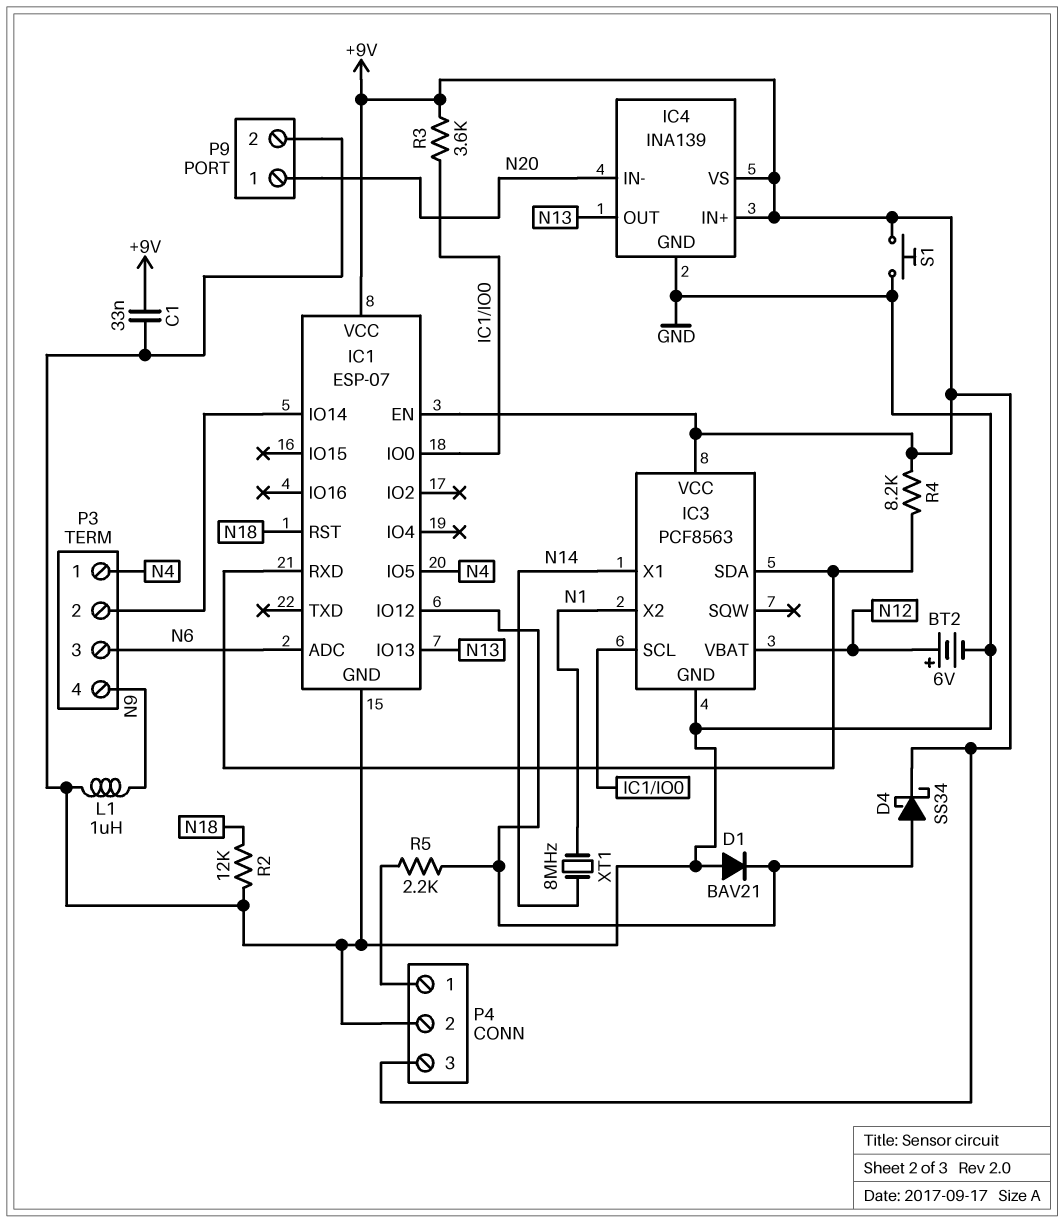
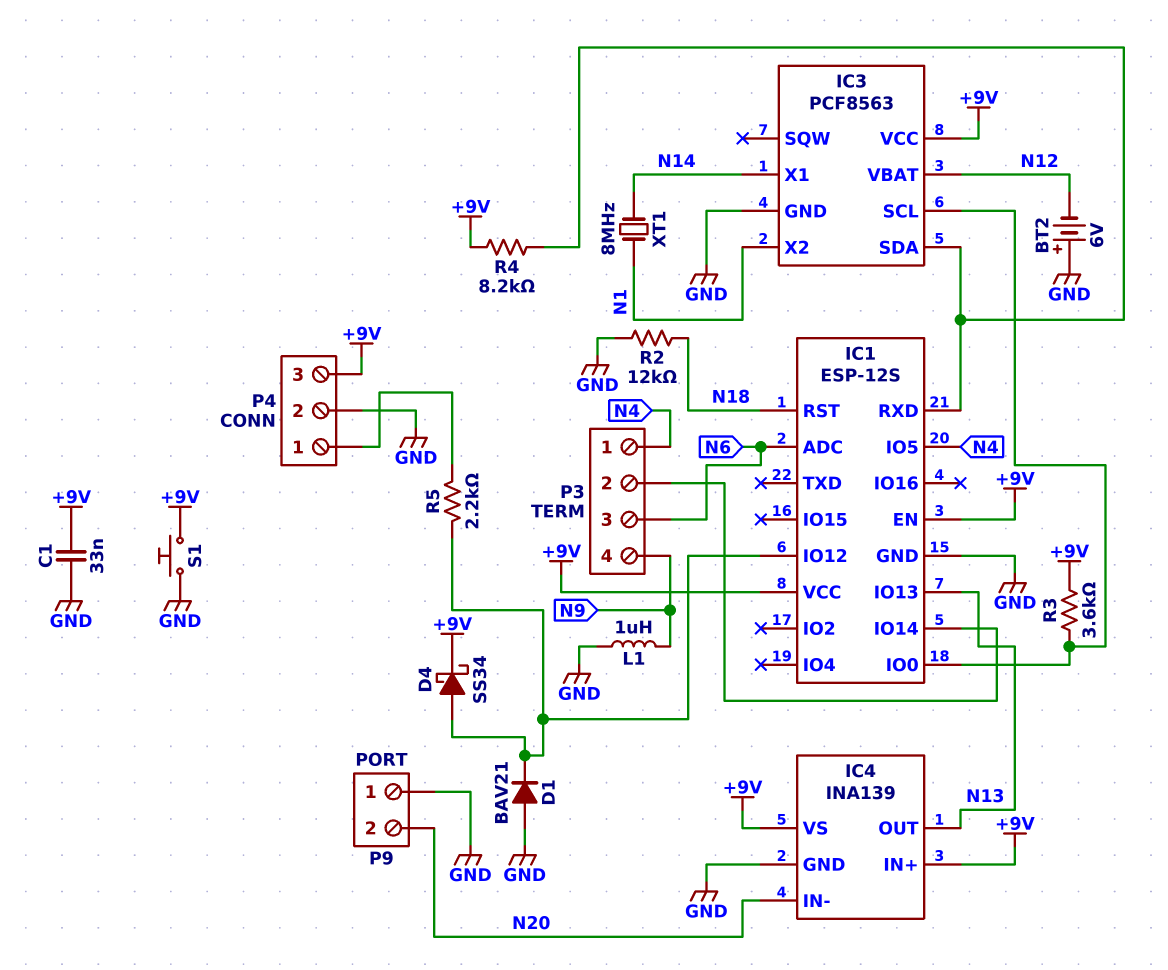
BT2: 6V (plus N12, minus GND) -> 6V (plus GND, minus N12)
IC1: ESP-07 -> ESP-12S
P9 pin 1: N20 -> GND
P9 pin 2: GND -> N20

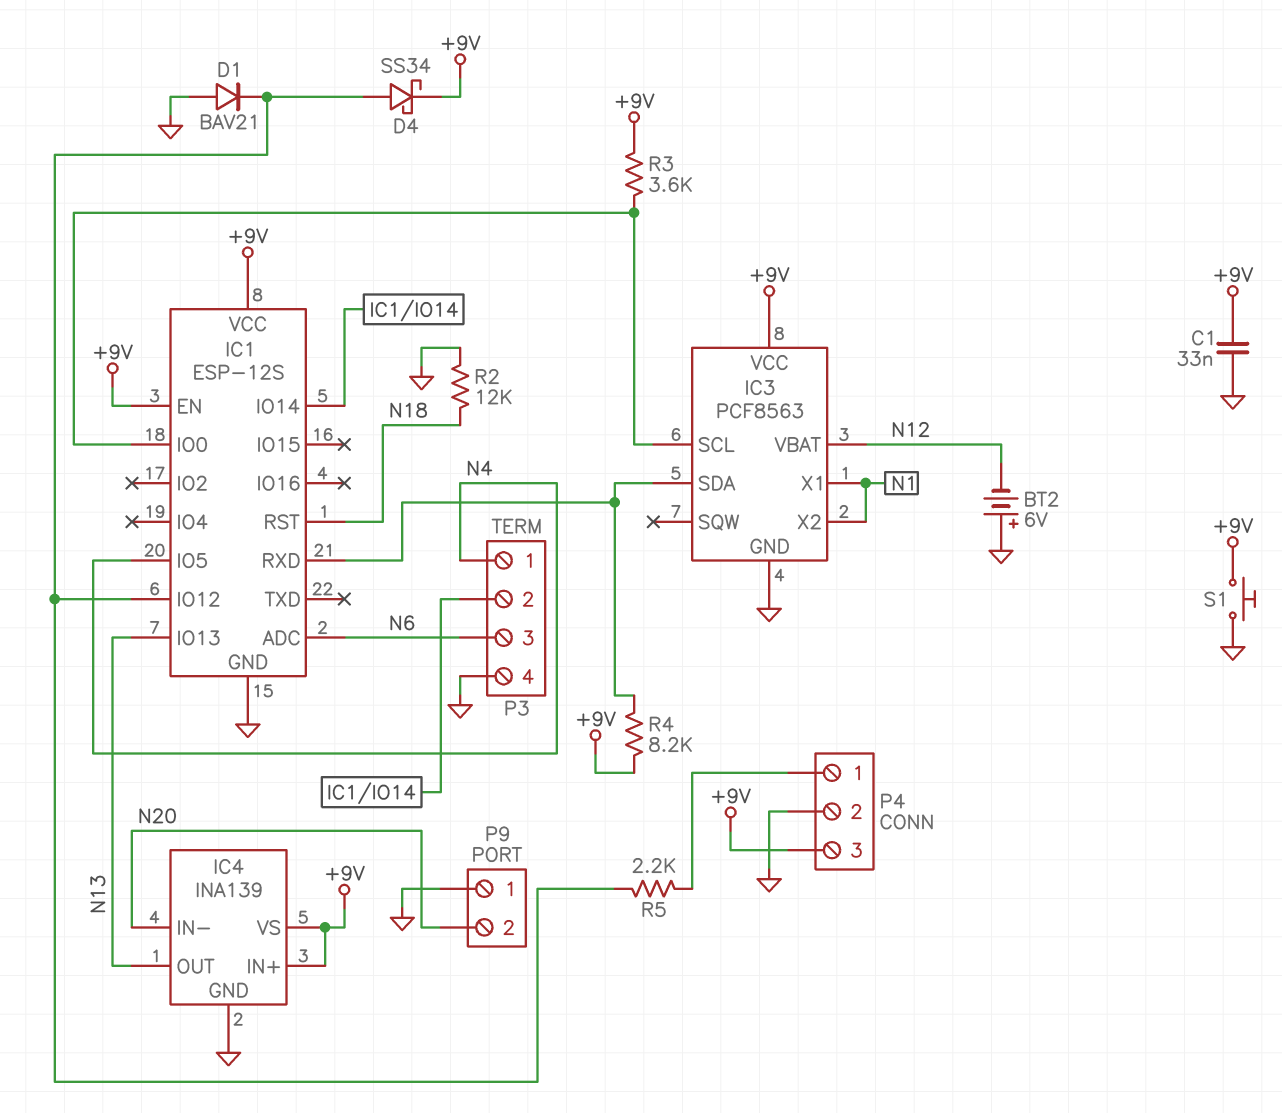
IC3 pin X1: N14 -> N1
L1: 1uH (GND, N9) -> none
P3 pin 4: N9 -> GND
XT1: 8MHz (N1, N14) -> none

